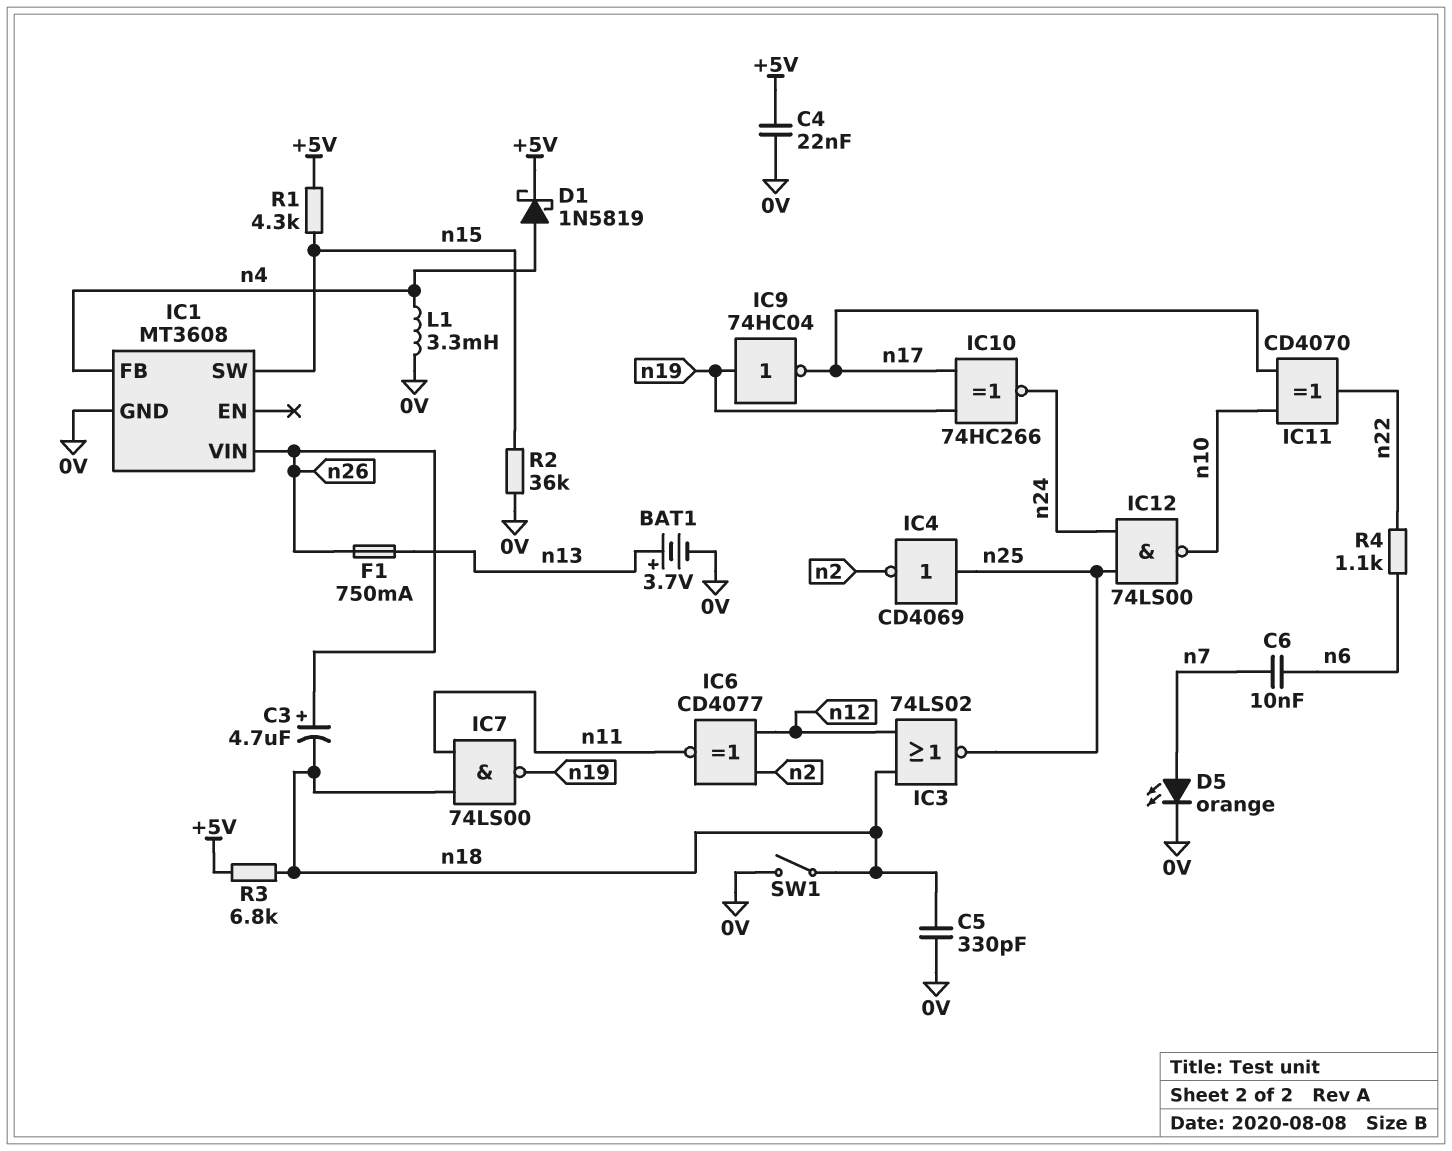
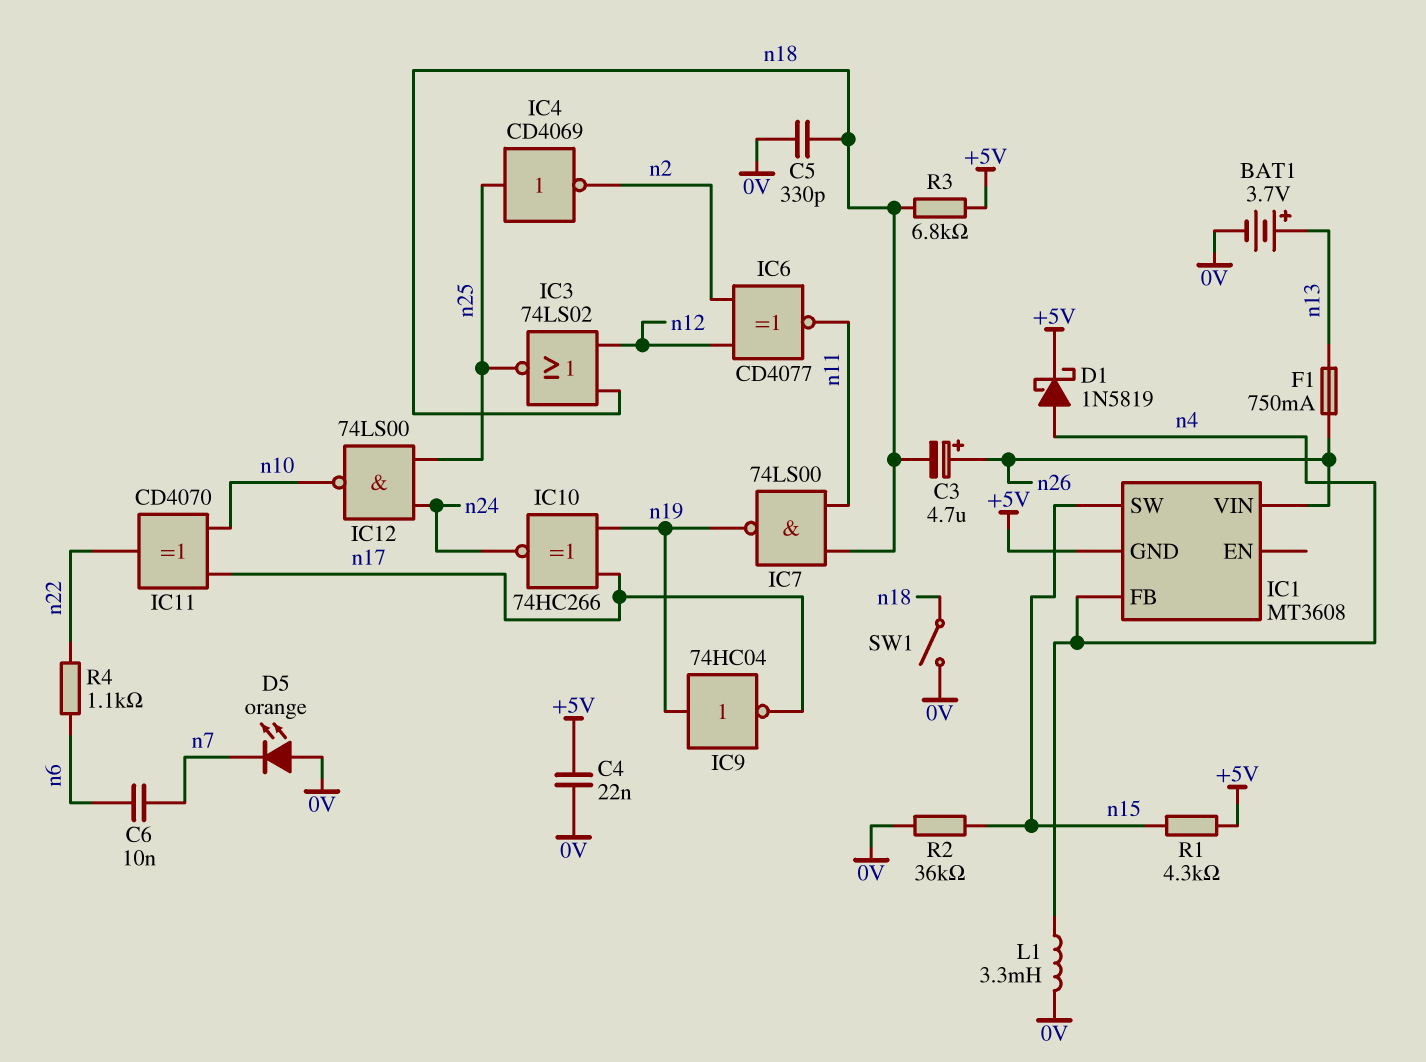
D5: LED orange (A n7, K 0V) -> LED orange (A 0V, K n7)
IC1 pin GND: 0V -> +5V

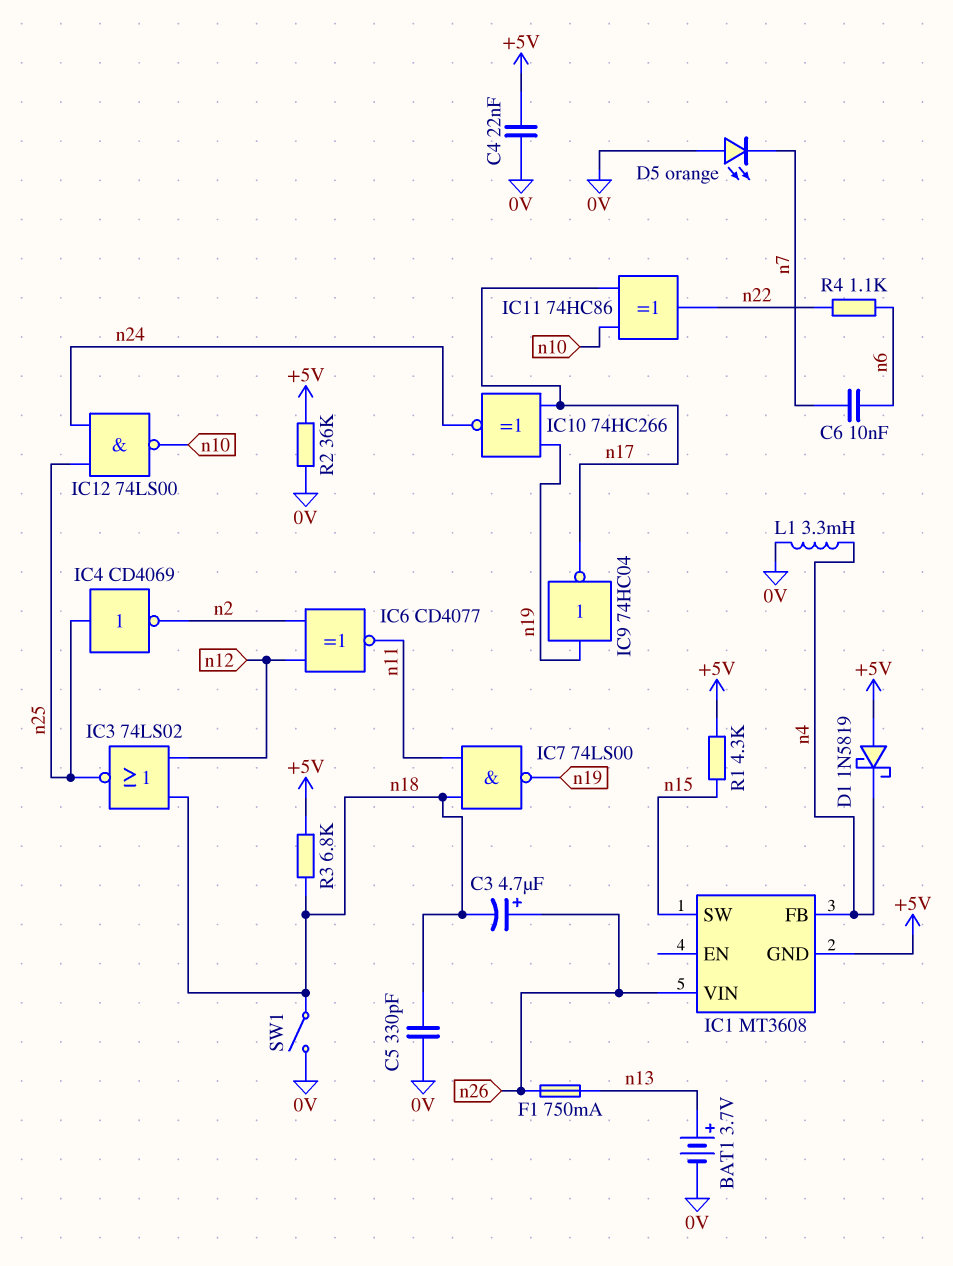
D1: schottky 1N5819 (A n4, K +5V) -> schottky 1N5819 (A +5V, K n4)
IC11: XOR CD4070 (in n10, in n17, out n22) -> XOR 74HC86 (in n10, in n17, out n22)
R2: 36k (0V, n15) -> 36k (+5V, 0V)

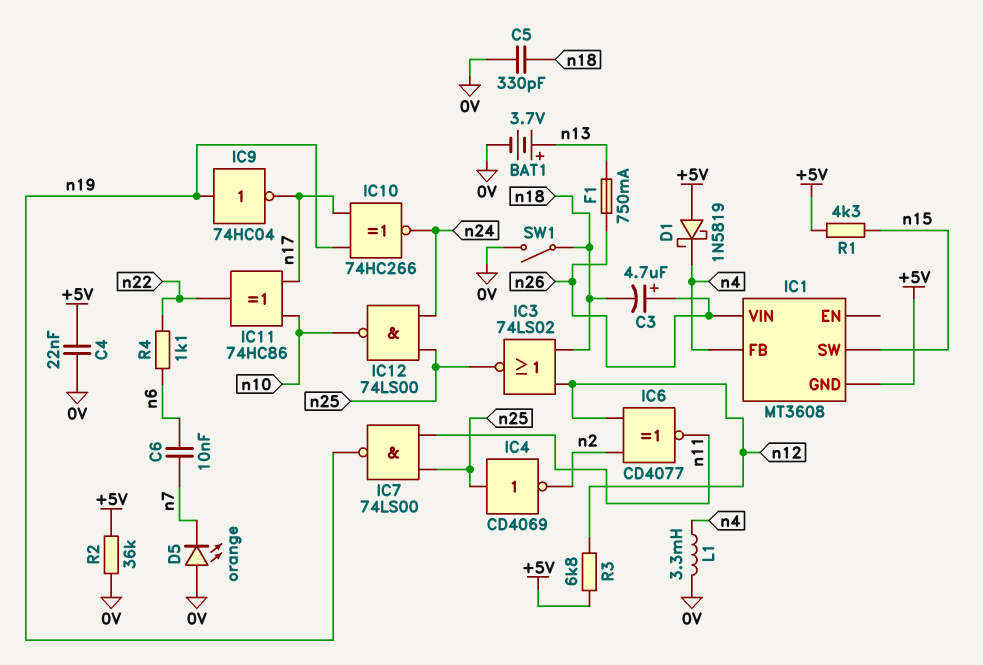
IC7: NAND 74LS00 (in n11, in n18, out n19) -> NAND 74LS00 (in n11, in n25, out n19)
R3: 6.8k (+5V, n18) -> 6.8k (+5V, n12)

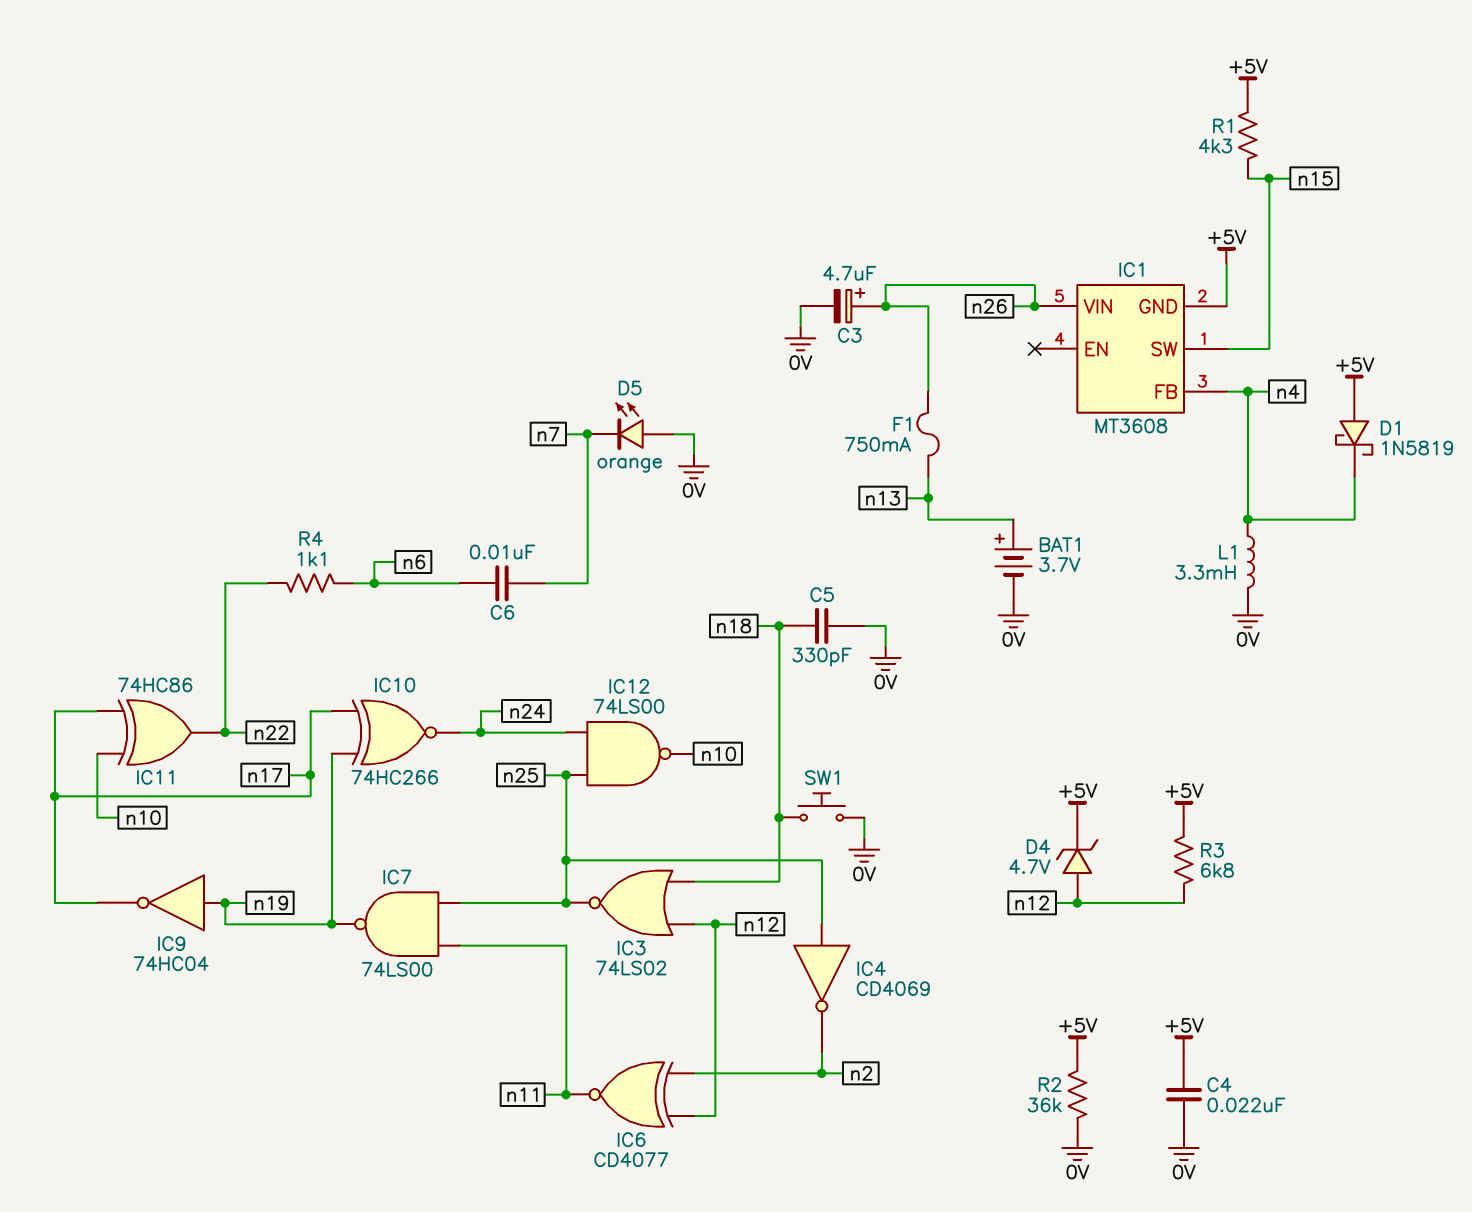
C3: 4.7uF (plus n26, minus n18) -> 4.7uF (plus n26, minus 0V)
D4: none -> zener 4.7V (A n12, K +5V)
SW1: switch (0V, n18) -> button (0V, n18)

